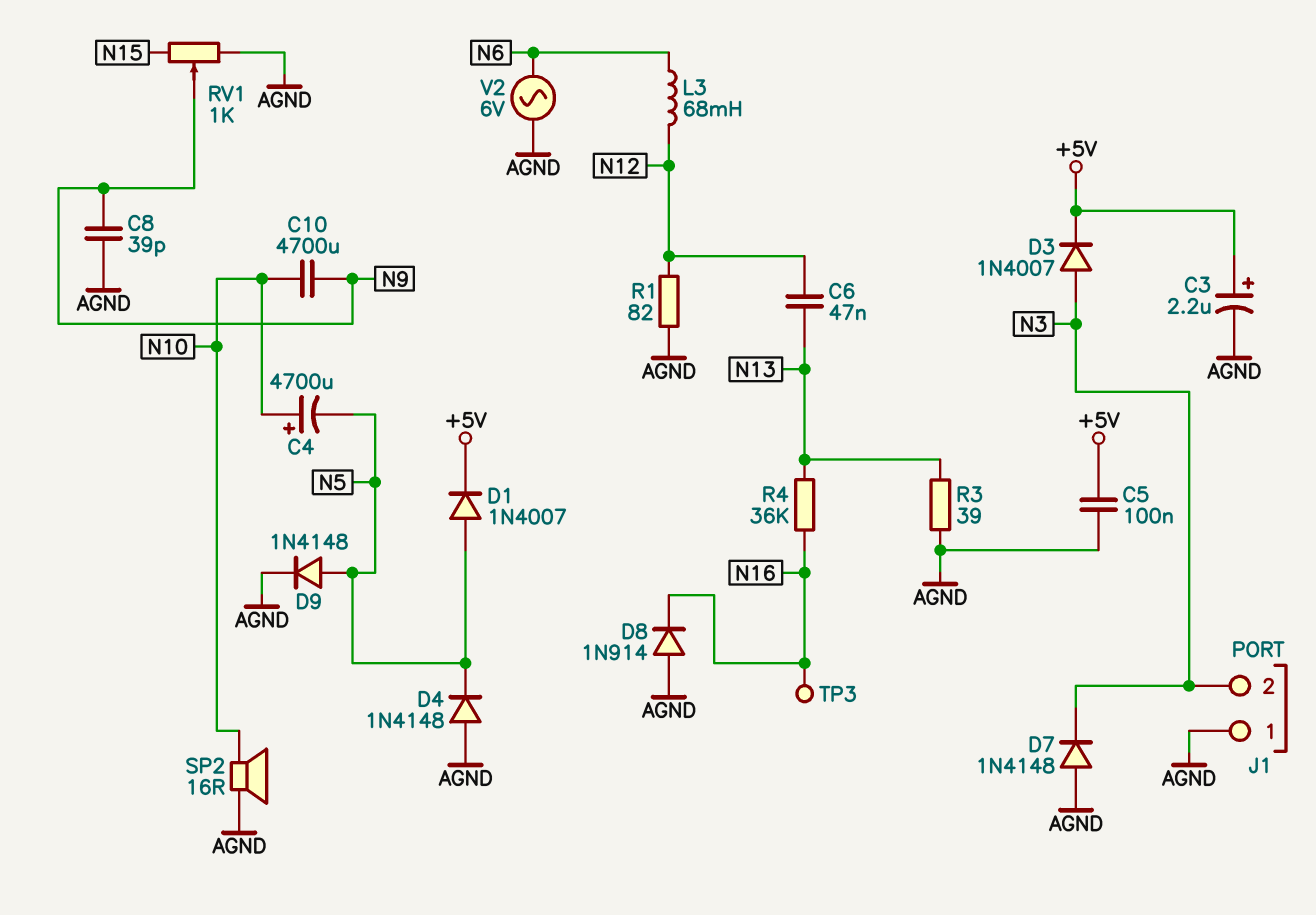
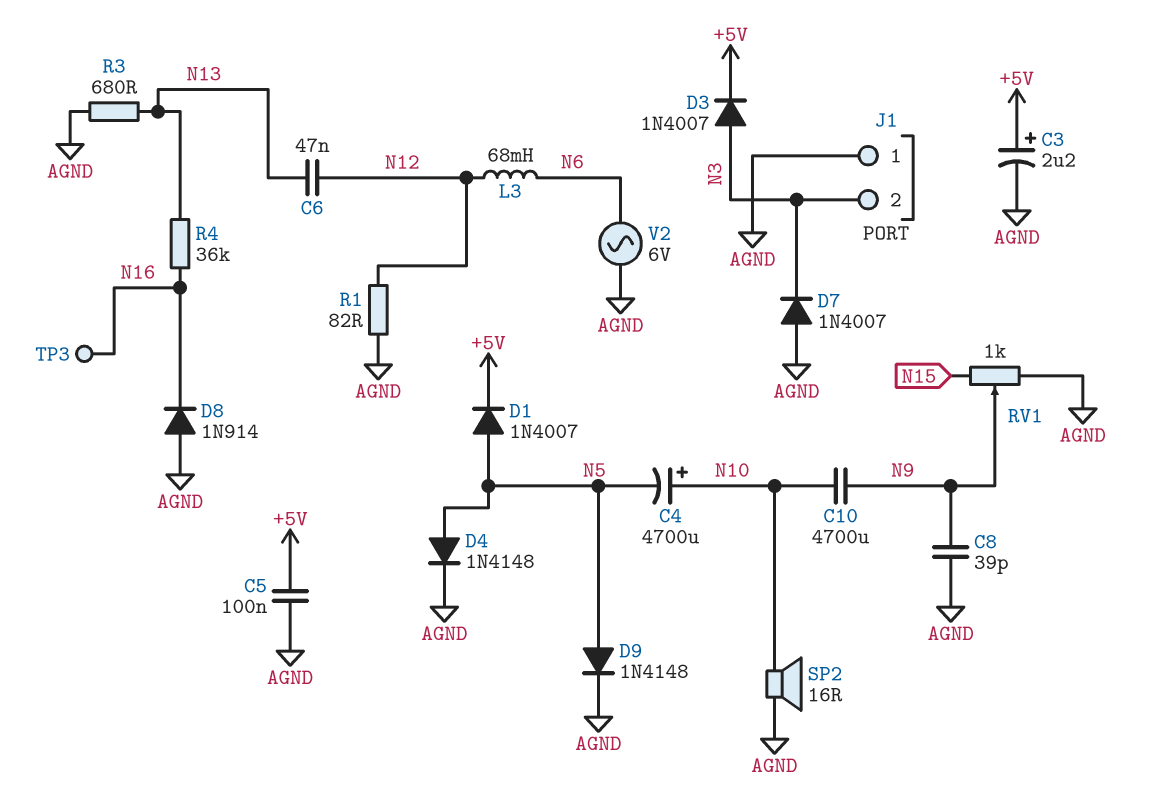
D4: diode 1N4148 (A AGND, K N5) -> diode 1N4148 (A N5, K AGND)
D7: diode 1N4148 (A AGND, K N3) -> diode 1N4007 (A AGND, K N3)
R3: 39 (AGND, N13) -> 680 (AGND, N13)

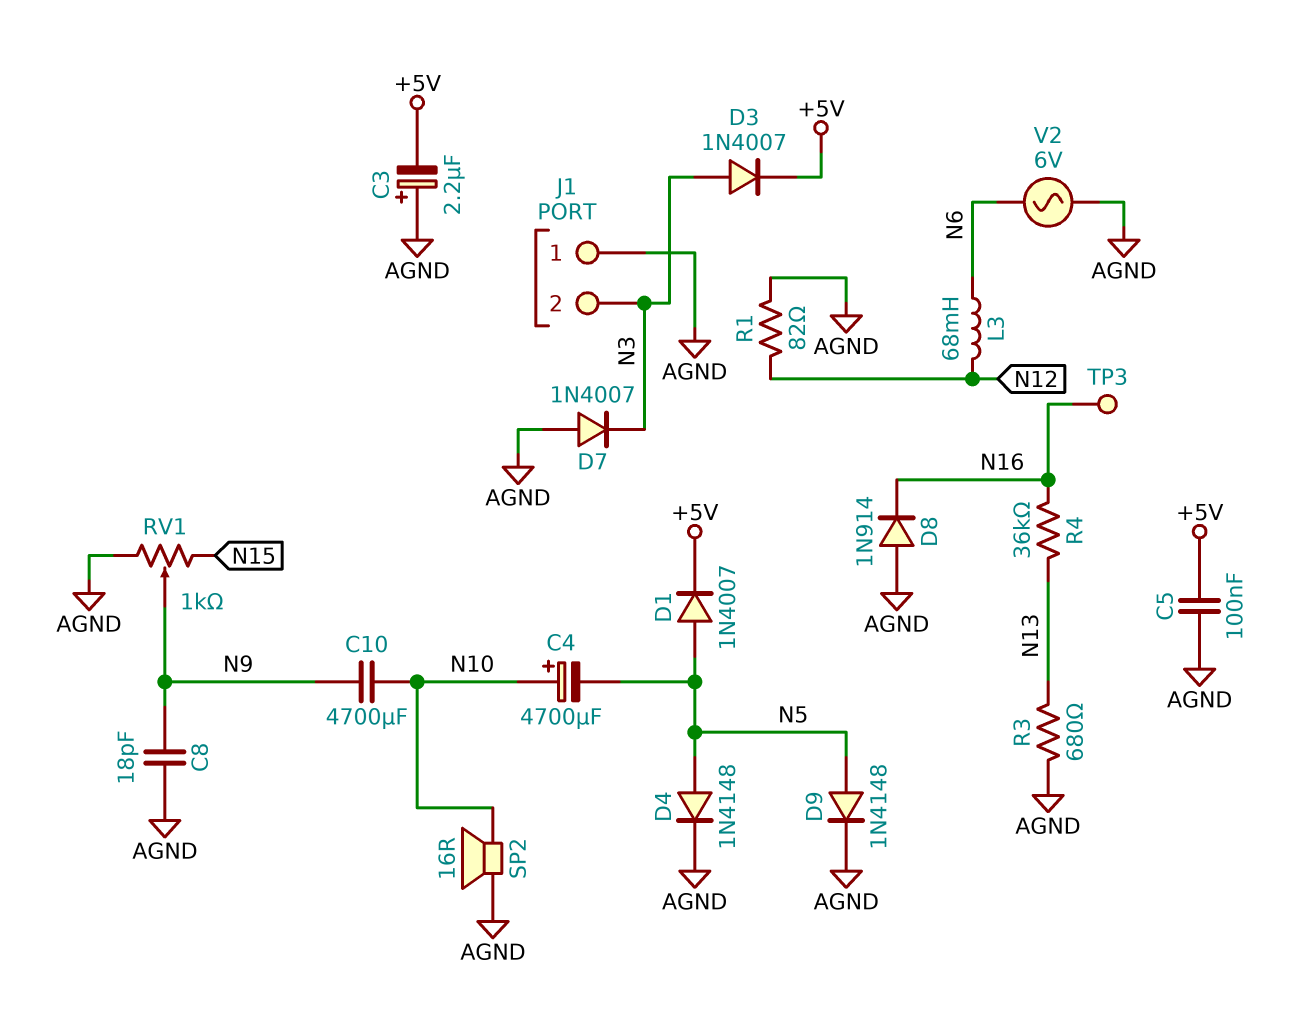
C3: 2.2uF (plus +5V, minus AGND) -> 2.2uF (plus AGND, minus +5V)
C6: 47nF (N12, N13) -> none
C8: 39pF (AGND, N9) -> 18pF (AGND, N9)

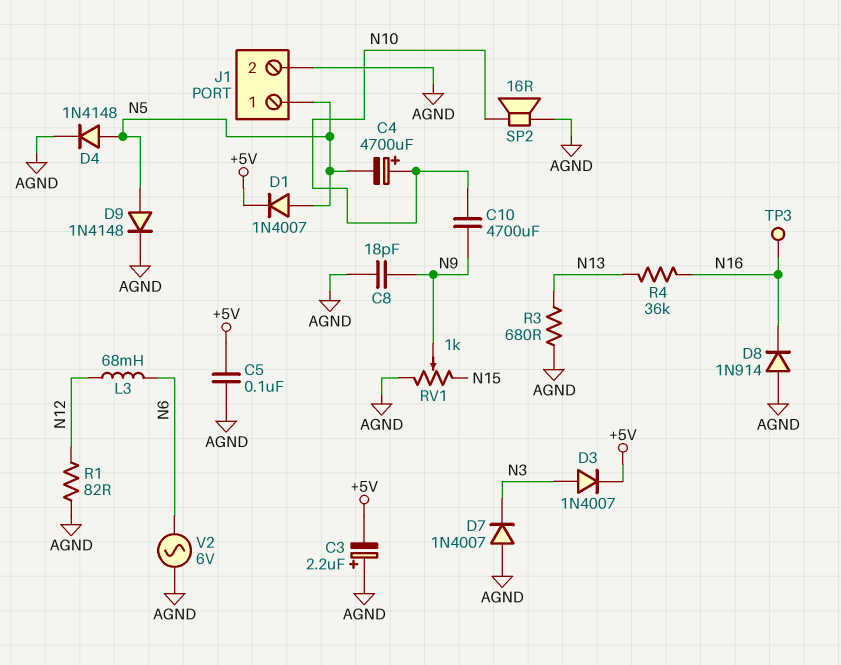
J1 pin 1: AGND -> N5
J1 pin 2: N3 -> AGND

